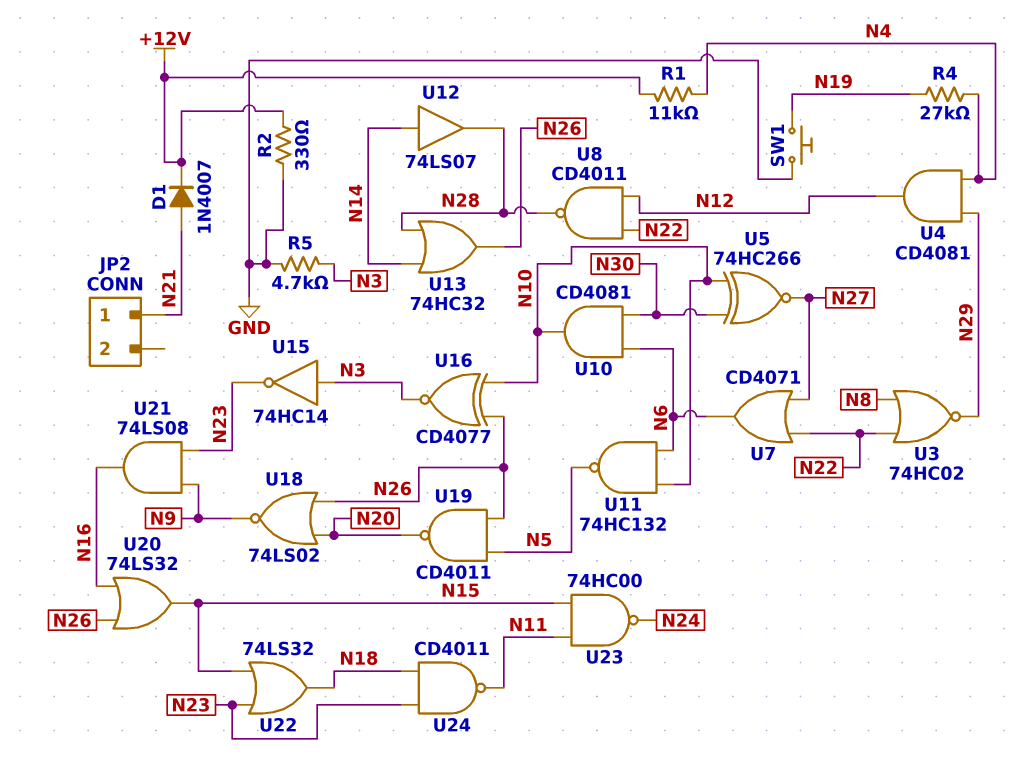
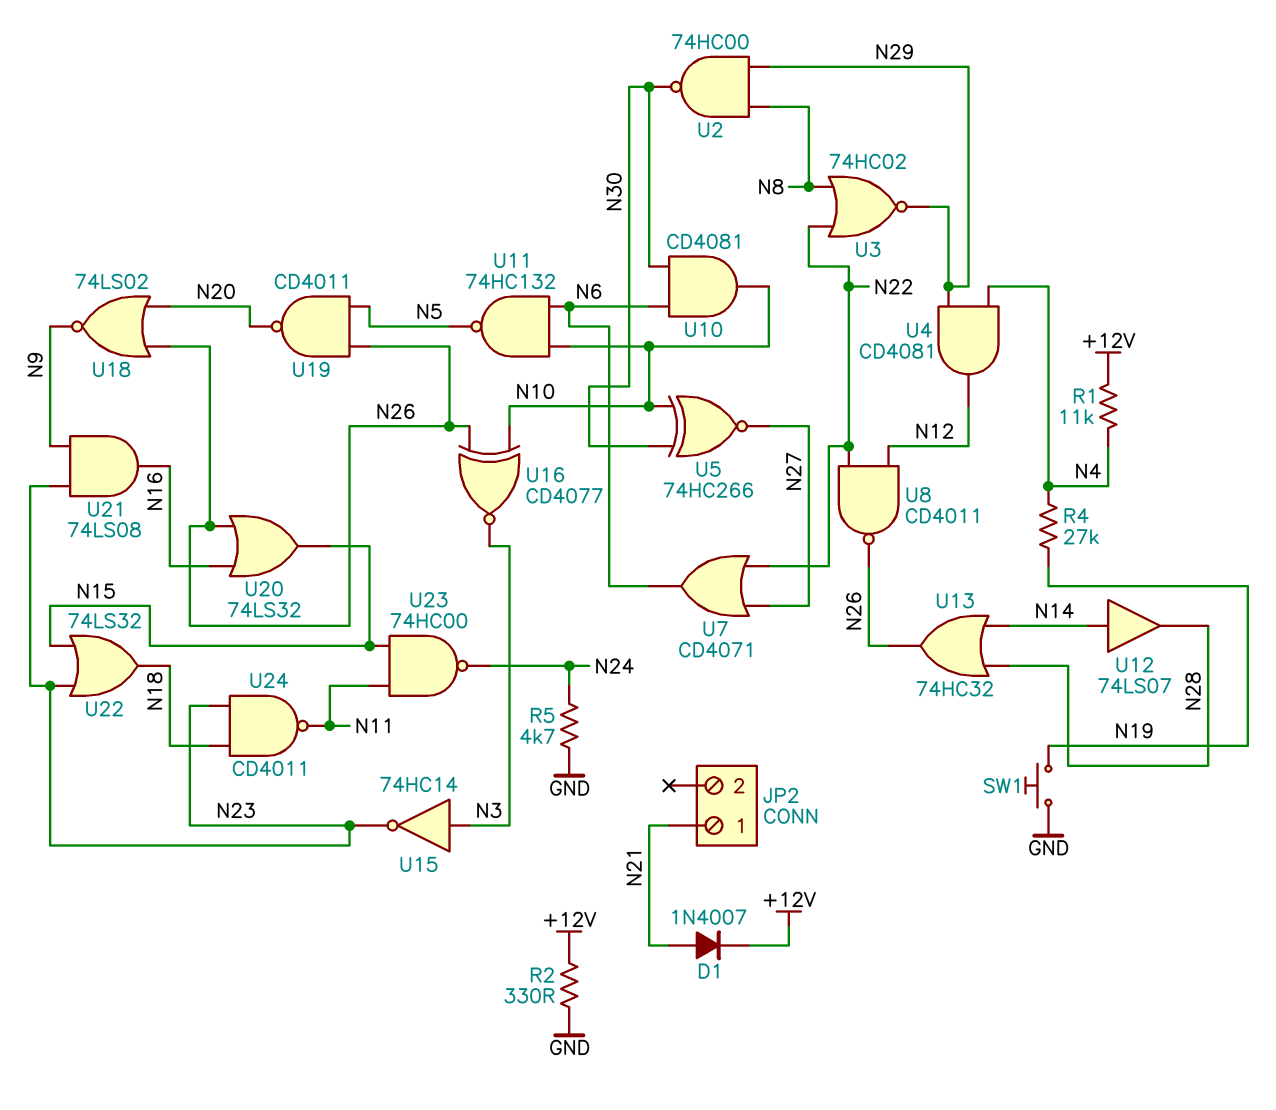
R5: 4.7k (GND, N3) -> 4.7k (GND, N24)
U2: none -> NAND 74HC00 (in N8, in N29, out N30)
U8: NAND CD4011 (in N12, in N22, out N28) -> NAND CD4011 (in N12, in N22, out N26)

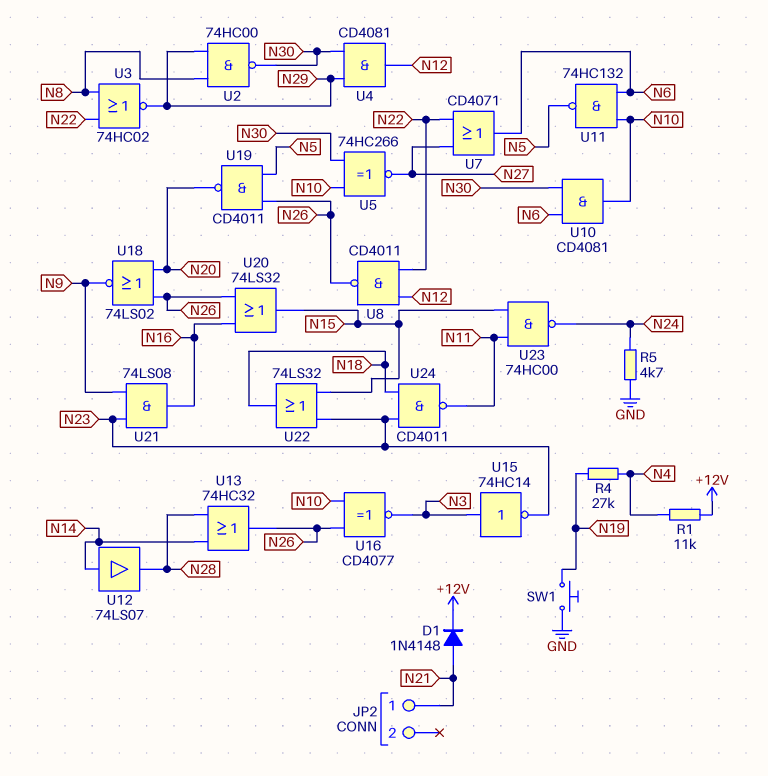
D1: diode 1N4007 (A N21, K +12V) -> diode 1N4148 (A N21, K +12V)
R2: 330 (+12V, GND) -> none
U4: AND CD4081 (in N4, in N29, out N12) -> AND CD4081 (in N29, in N30, out N12)

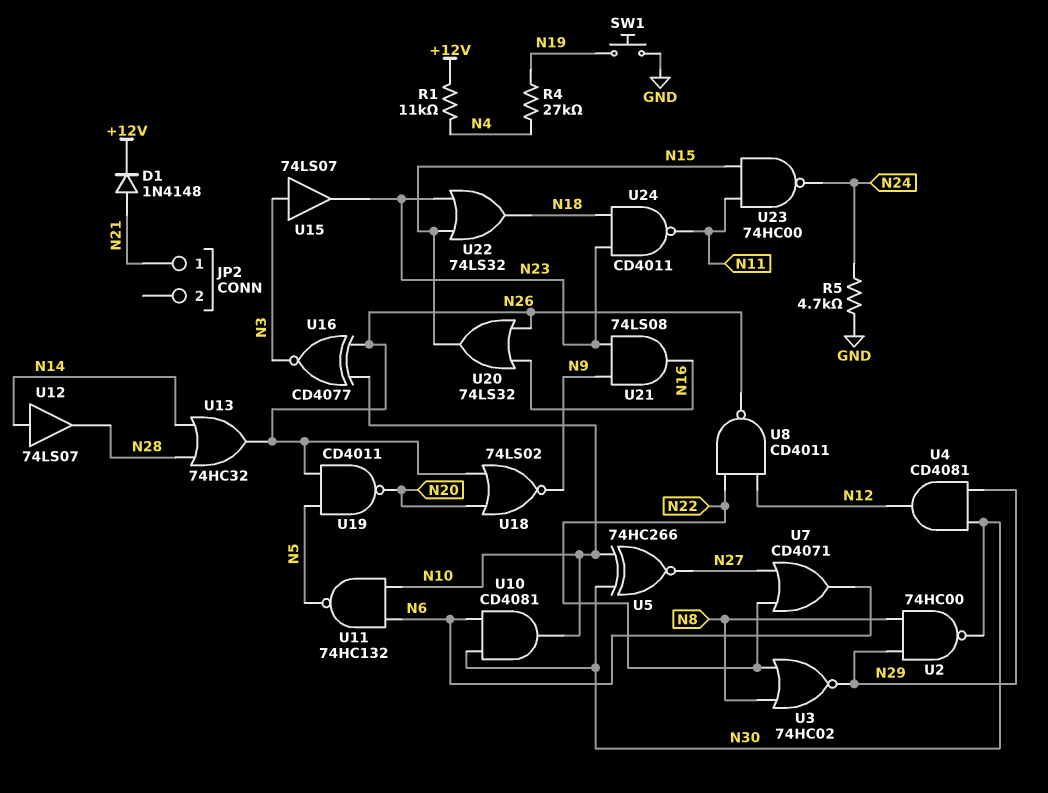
U15: NOT 74HC14 (in N3, out N23) -> buffer 74LS07 (in N3, out N23)

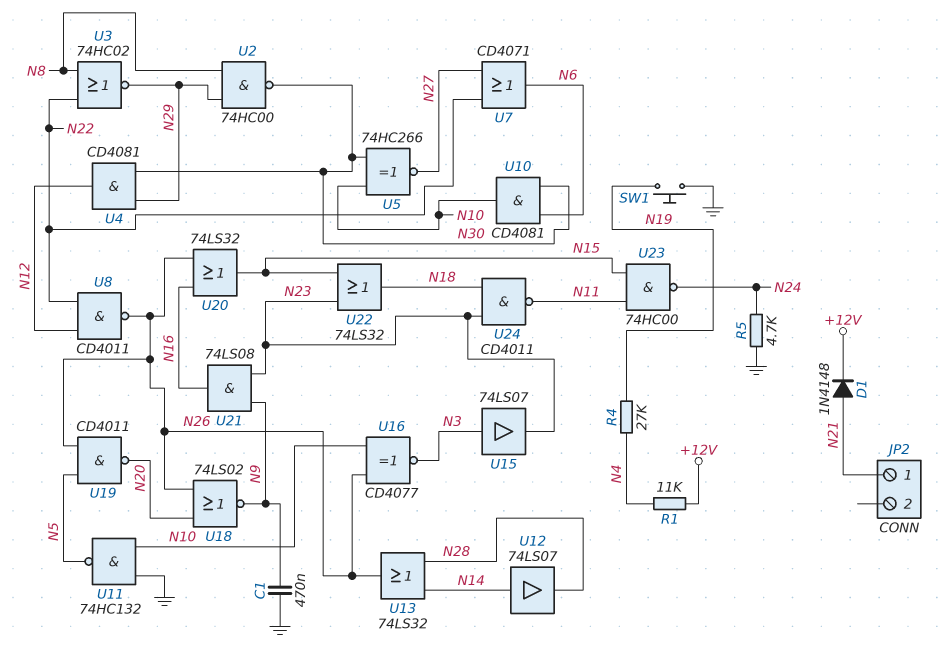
C1: none -> 470nF (GND, N9)
U11: NAND 74HC132 (in N6, in N10, out N5) -> NAND 74HC132 (in GND, in N10, out N5)
U13: OR 74HC32 (in N14, in N28, out N26) -> OR 74LS32 (in N14, in N28, out N26)

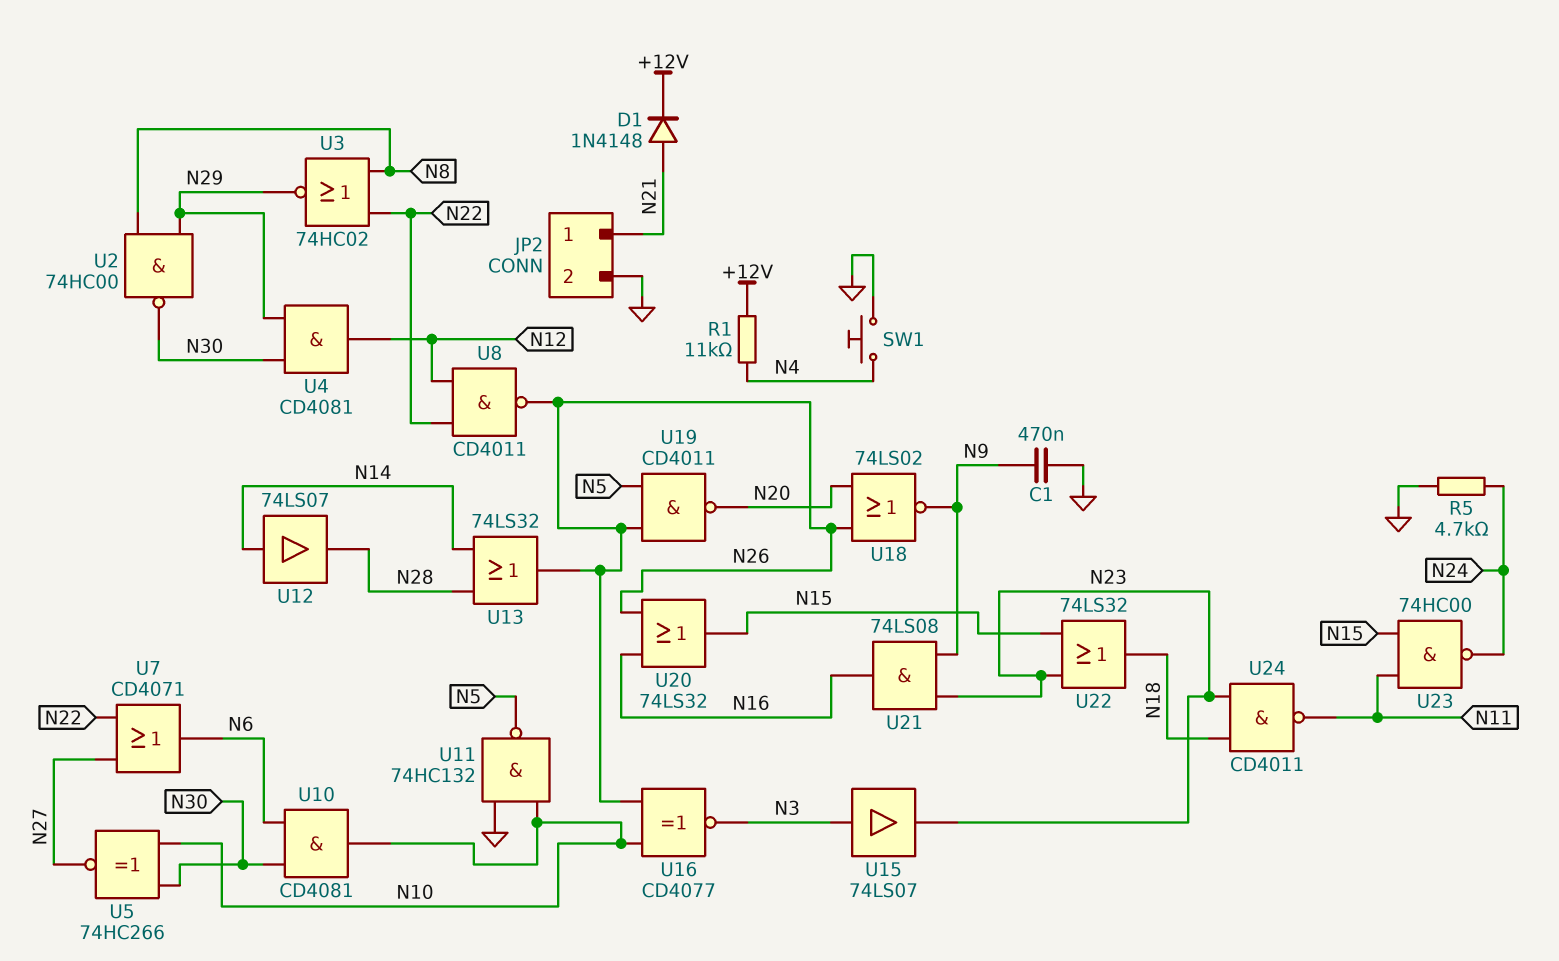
JP2 pin 2: none -> GND
R4: 27k (N4, N19) -> none
SW1: button (GND, N19) -> button (GND, N4)

